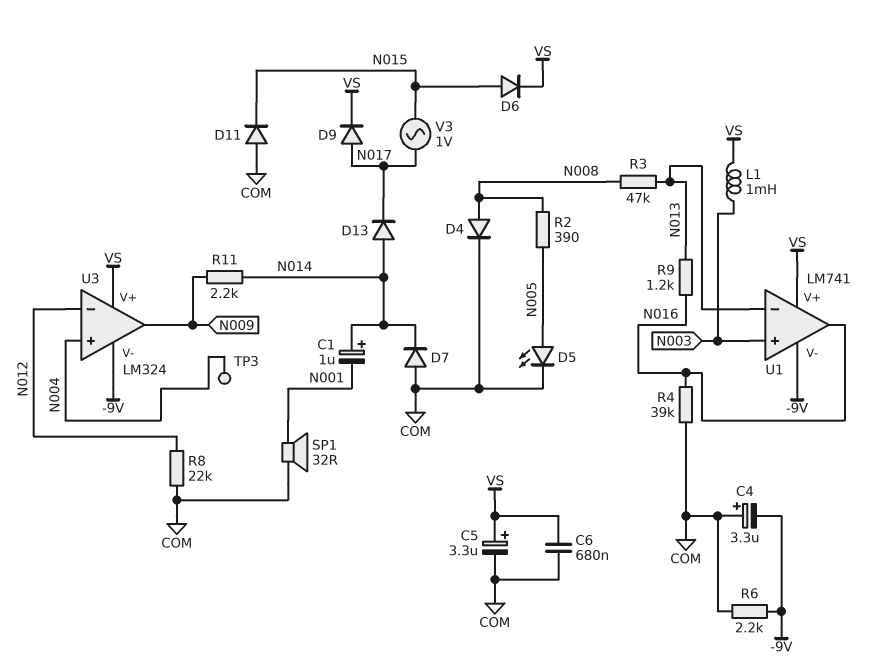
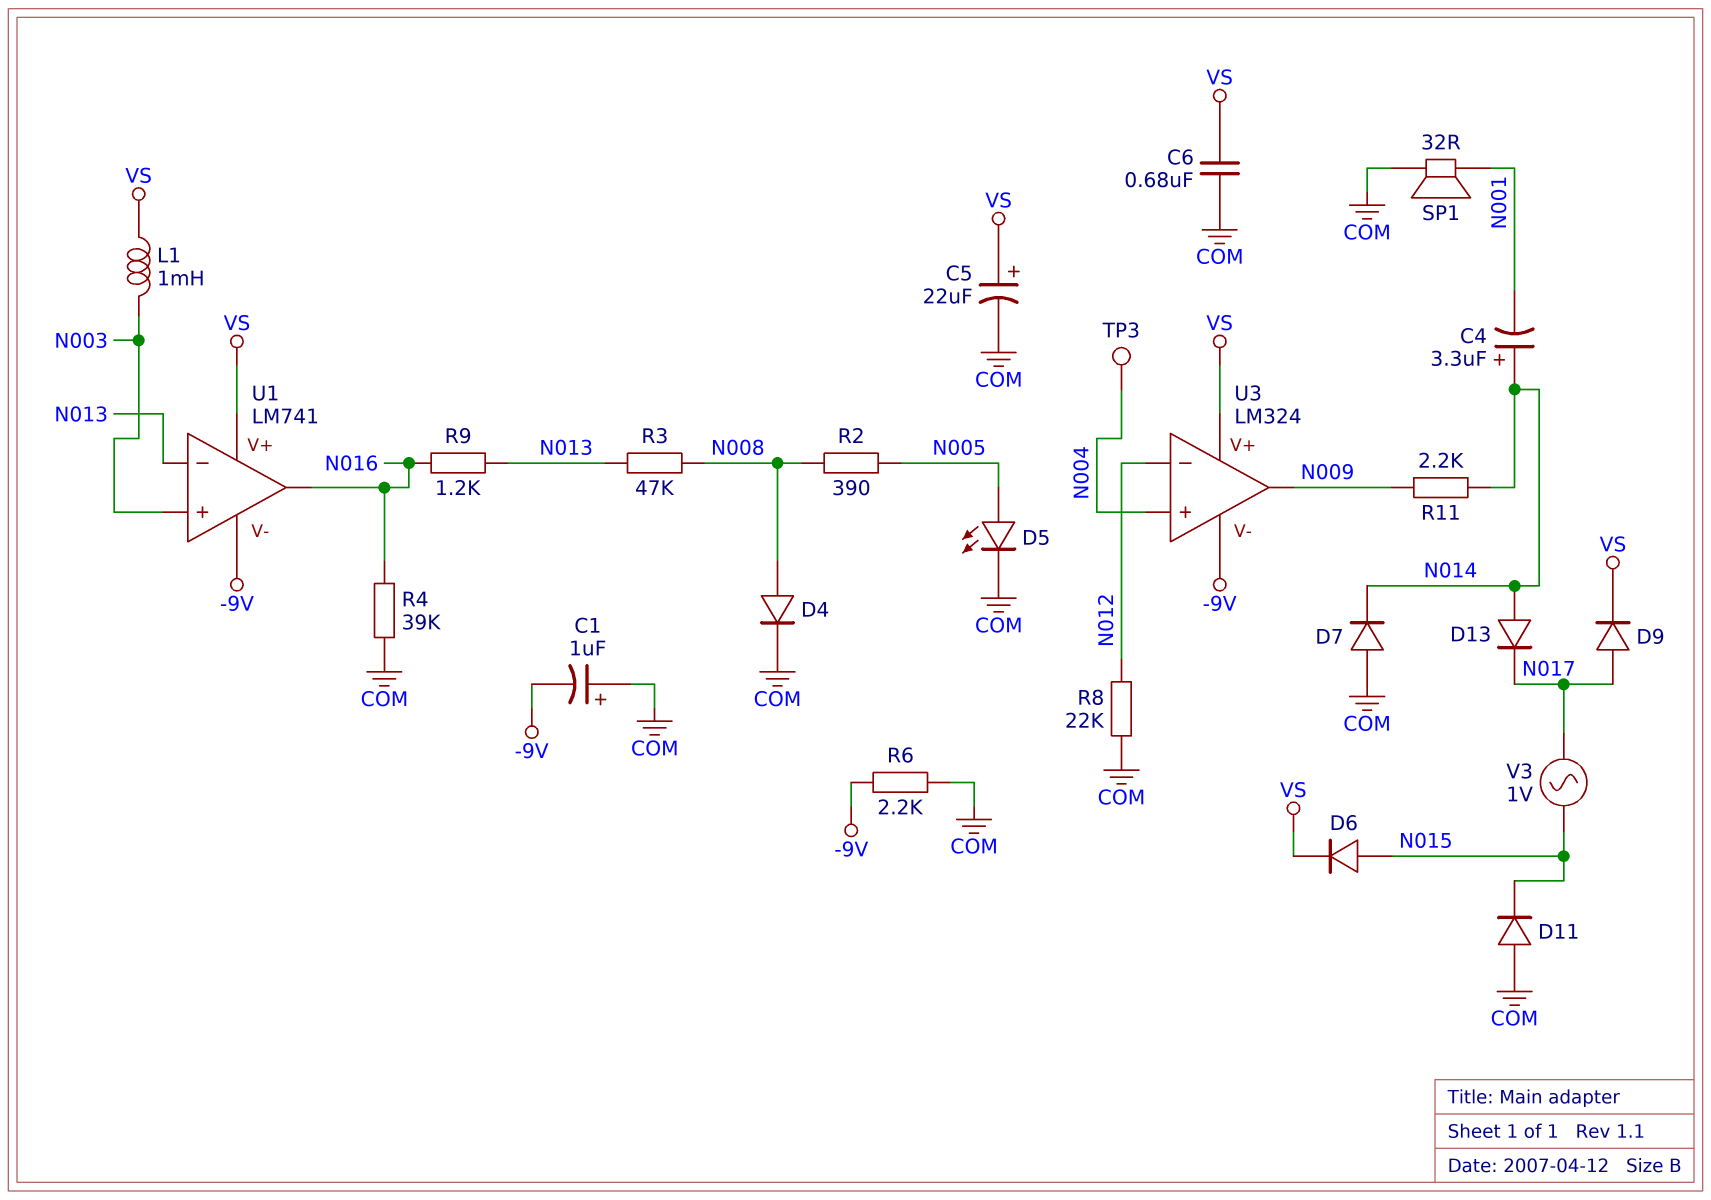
C1: 1uF (plus N014, minus N001) -> 1uF (plus COM, minus -9V)
C4: 3.3uF (plus COM, minus -9V) -> 3.3uF (plus N014, minus N001)
C5: 3.3uF (plus VS, minus COM) -> 22uF (plus VS, minus COM)

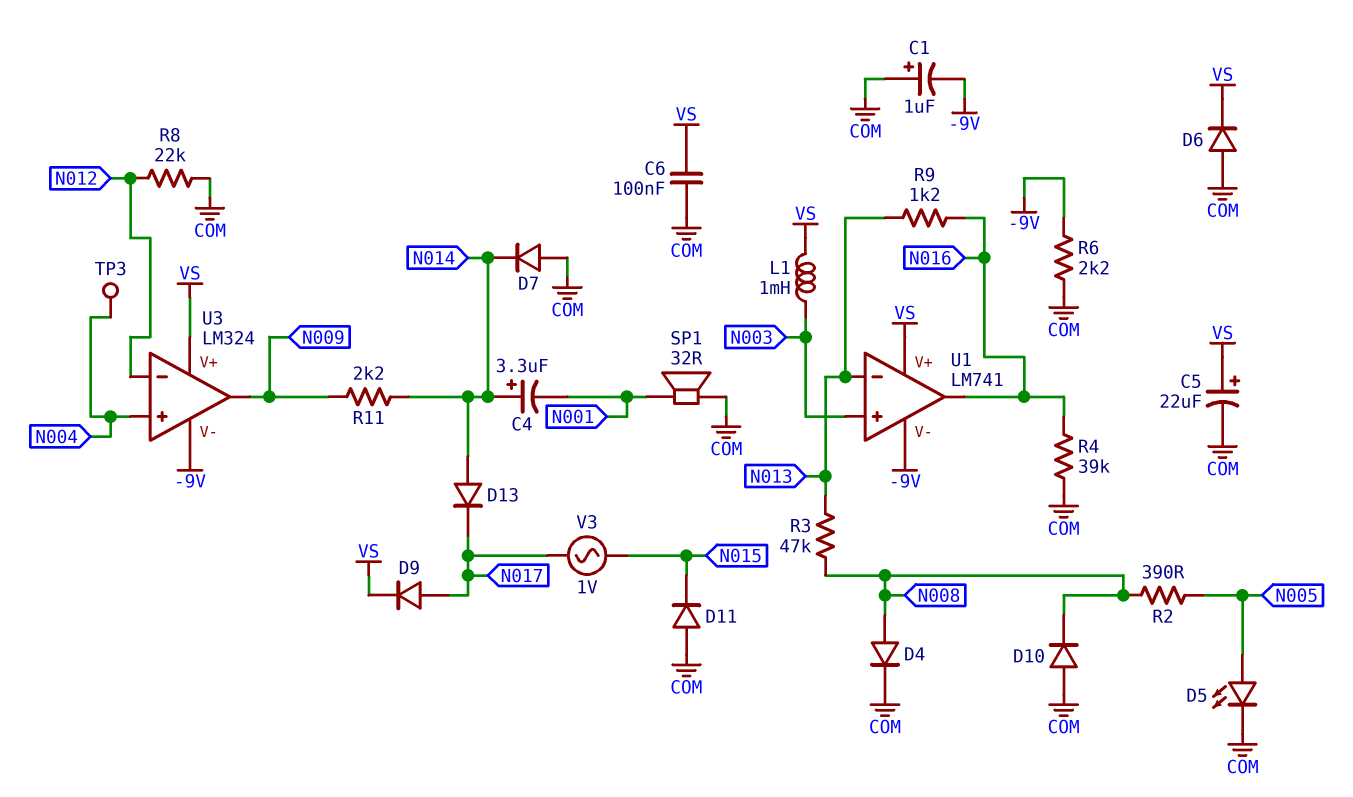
C6: 680nF (COM, VS) -> 100nF (COM, VS)
D6: diode (A N015, K VS) -> diode (A COM, K VS)
D10: none -> diode (A COM, K N008)

